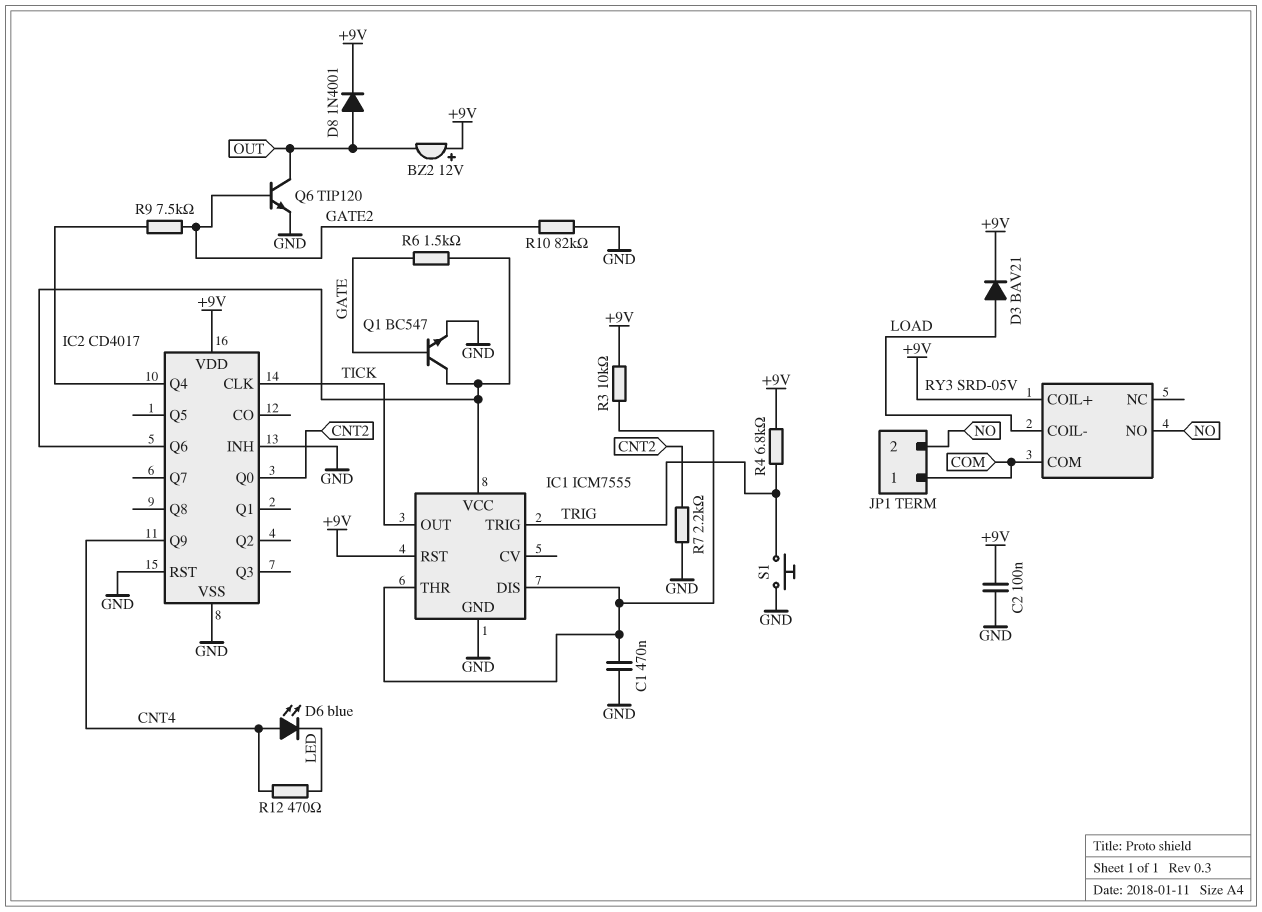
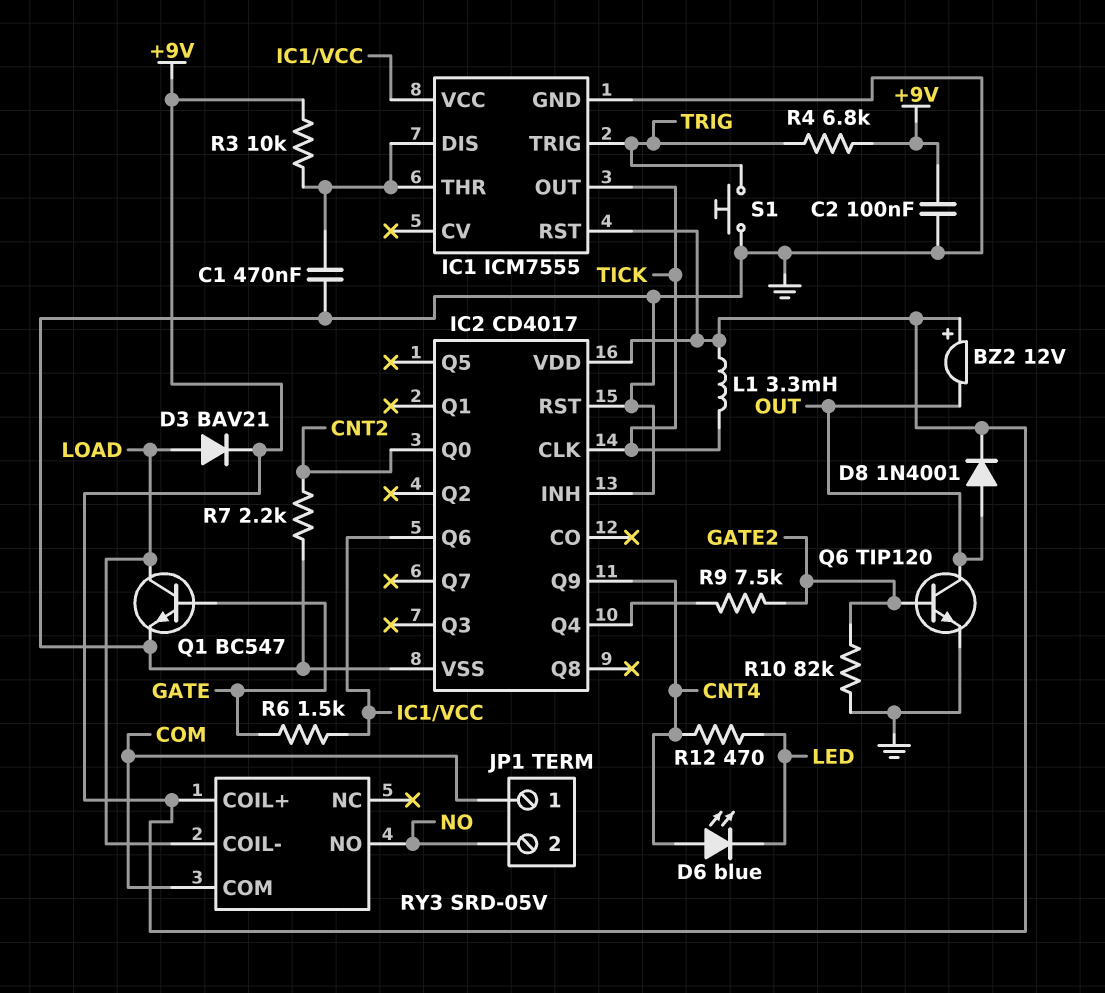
L1: none -> 3.3mH (+9V, TICK)
Q1: NPN BC547 (B GATE, C IC1/VCC, E GND) -> NPN BC547 (B GATE, C LOAD, E GND)

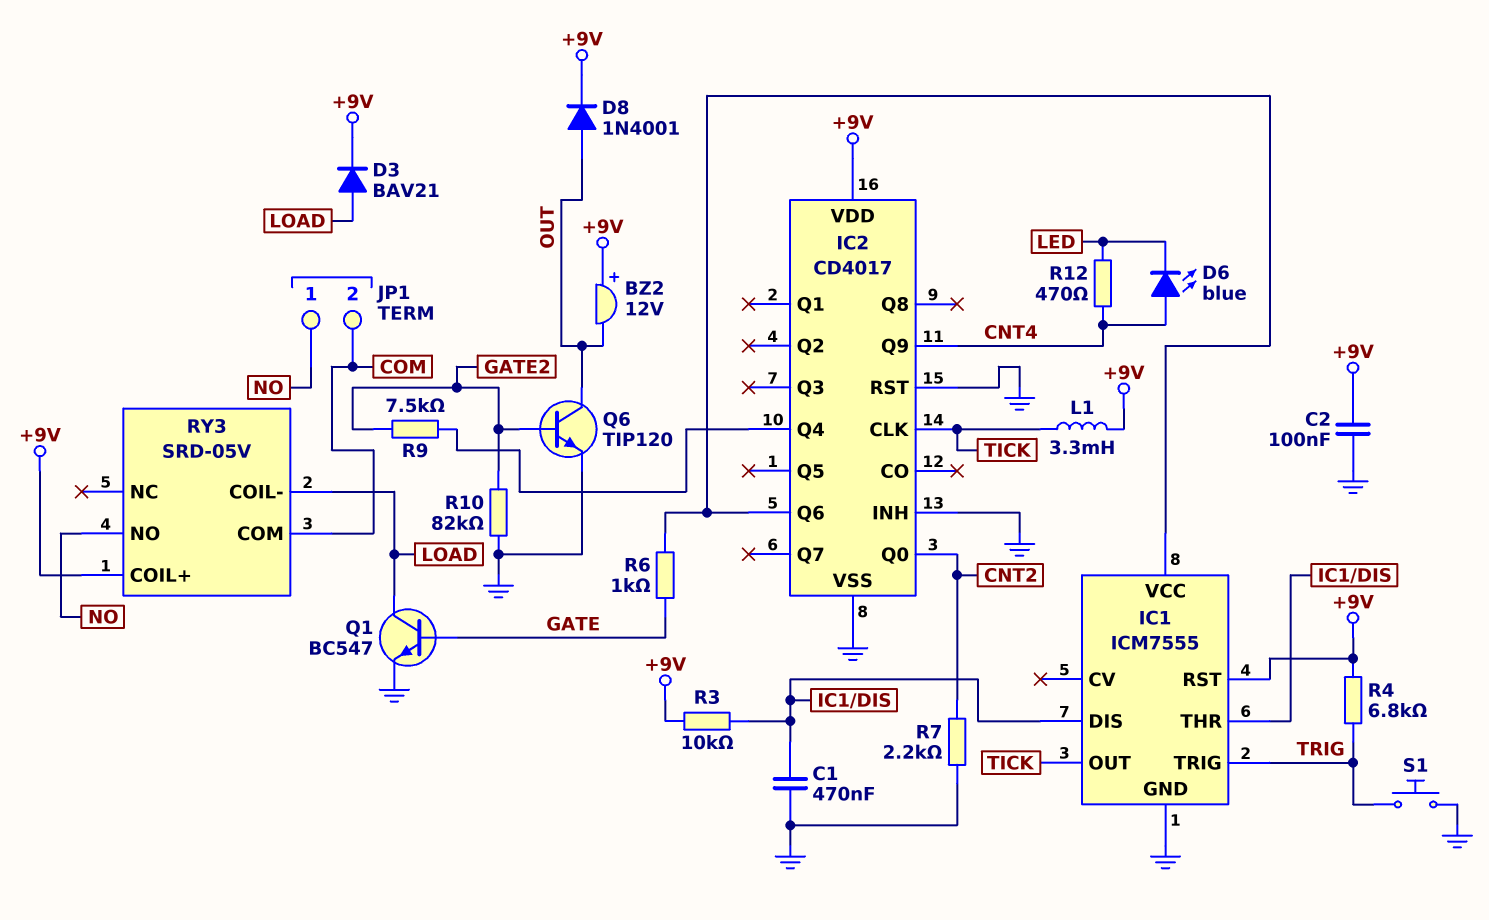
JP1 pin 1: COM -> NO
JP1 pin 2: NO -> COM
R6: 1.5k (GATE, IC1/VCC) -> 1k (GATE, IC1/VCC)

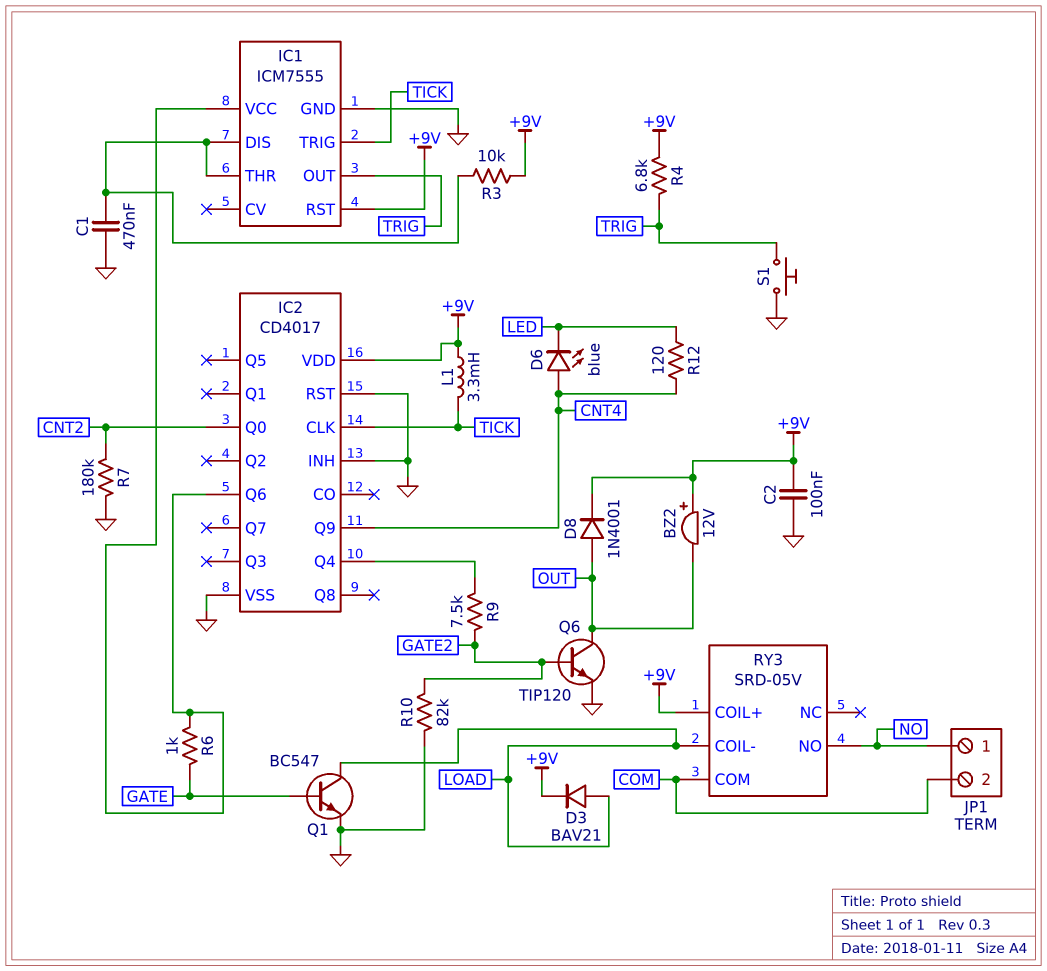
IC1 pin OUT: TICK -> TRIG
IC1 pin TRIG: TRIG -> TICK
R7: 2.2k (CNT2, GND) -> 180k (CNT2, GND)
R12: 470 (CNT4, LED) -> 120 (CNT4, LED)

